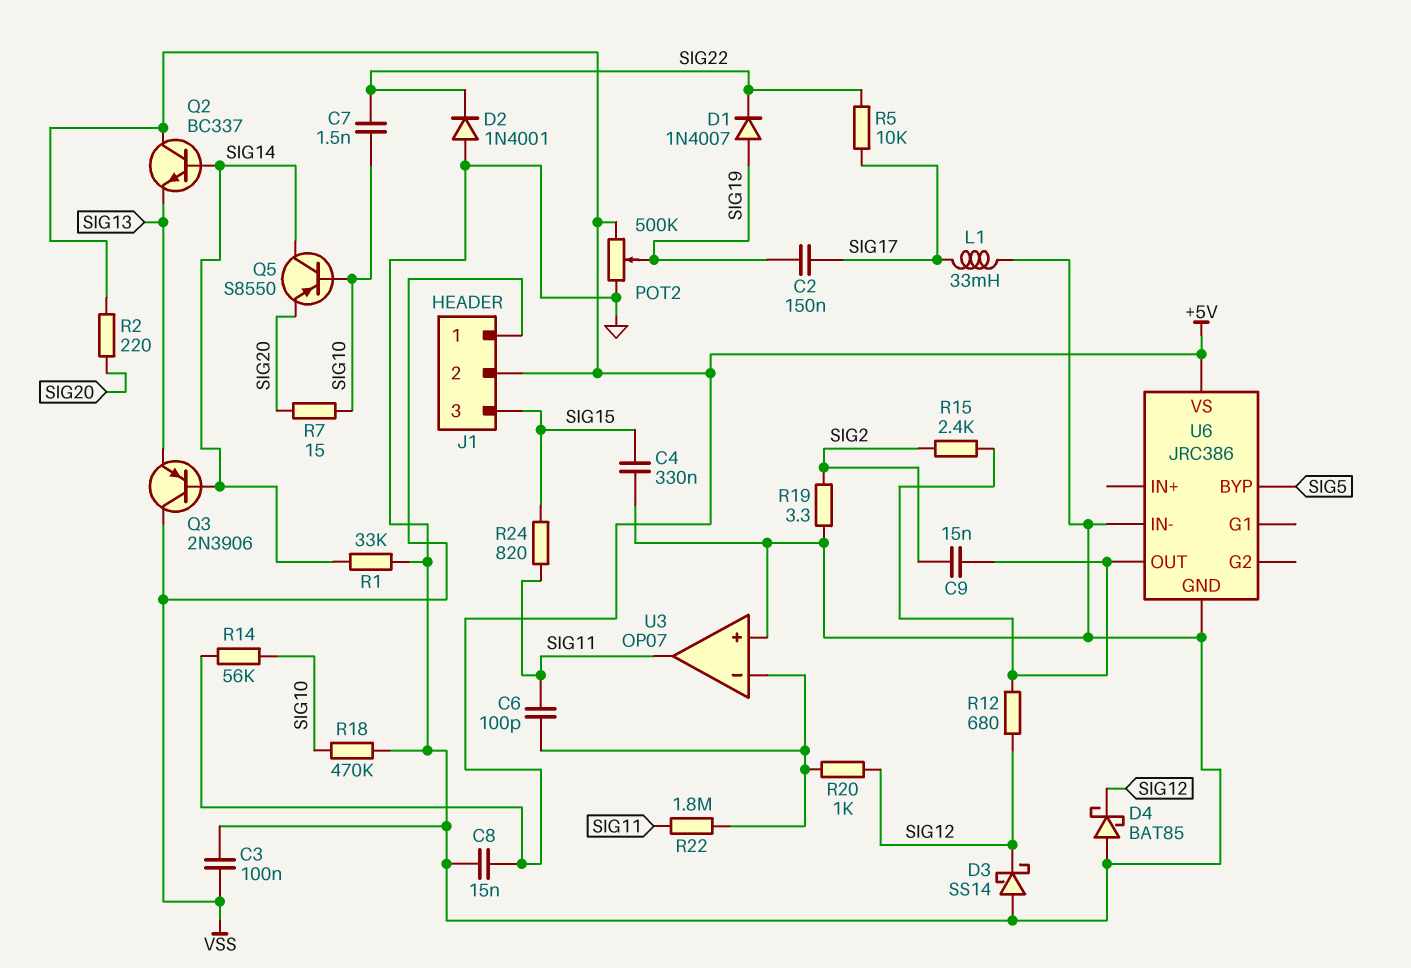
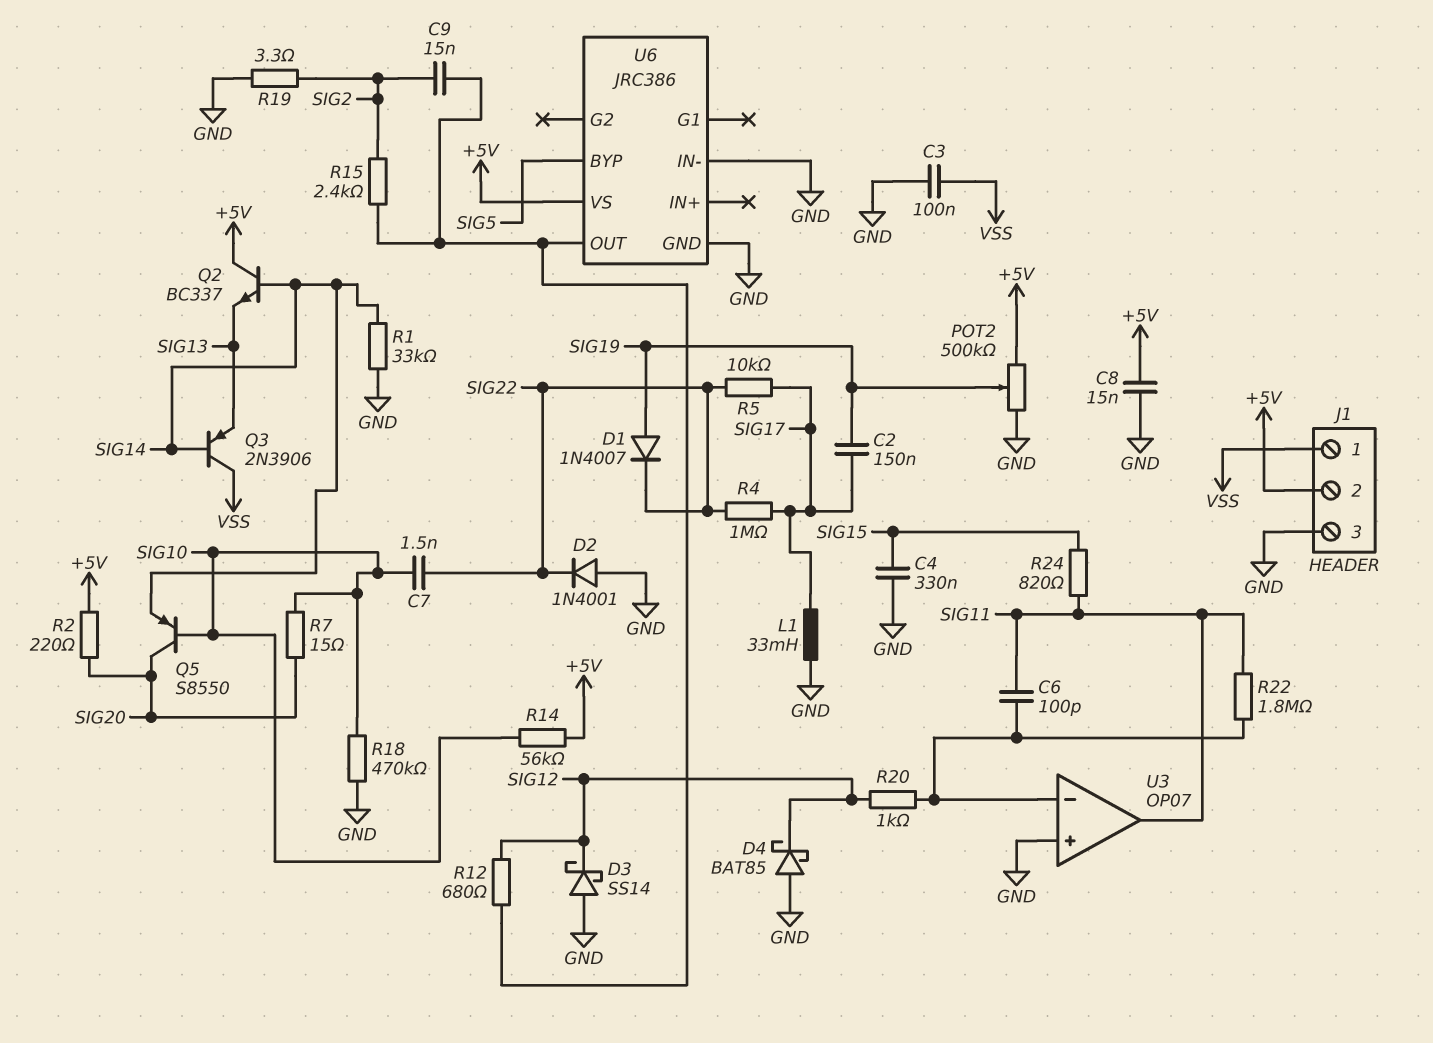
J1 pin 3: SIG15 -> GND
Q5: PNP S8550 (B SIG10, C SIG14, E SIG20) -> PNP S8550 (B SIG10, C SIG20, E SIG14)
R4: none -> 1M (SIG17, SIG22)

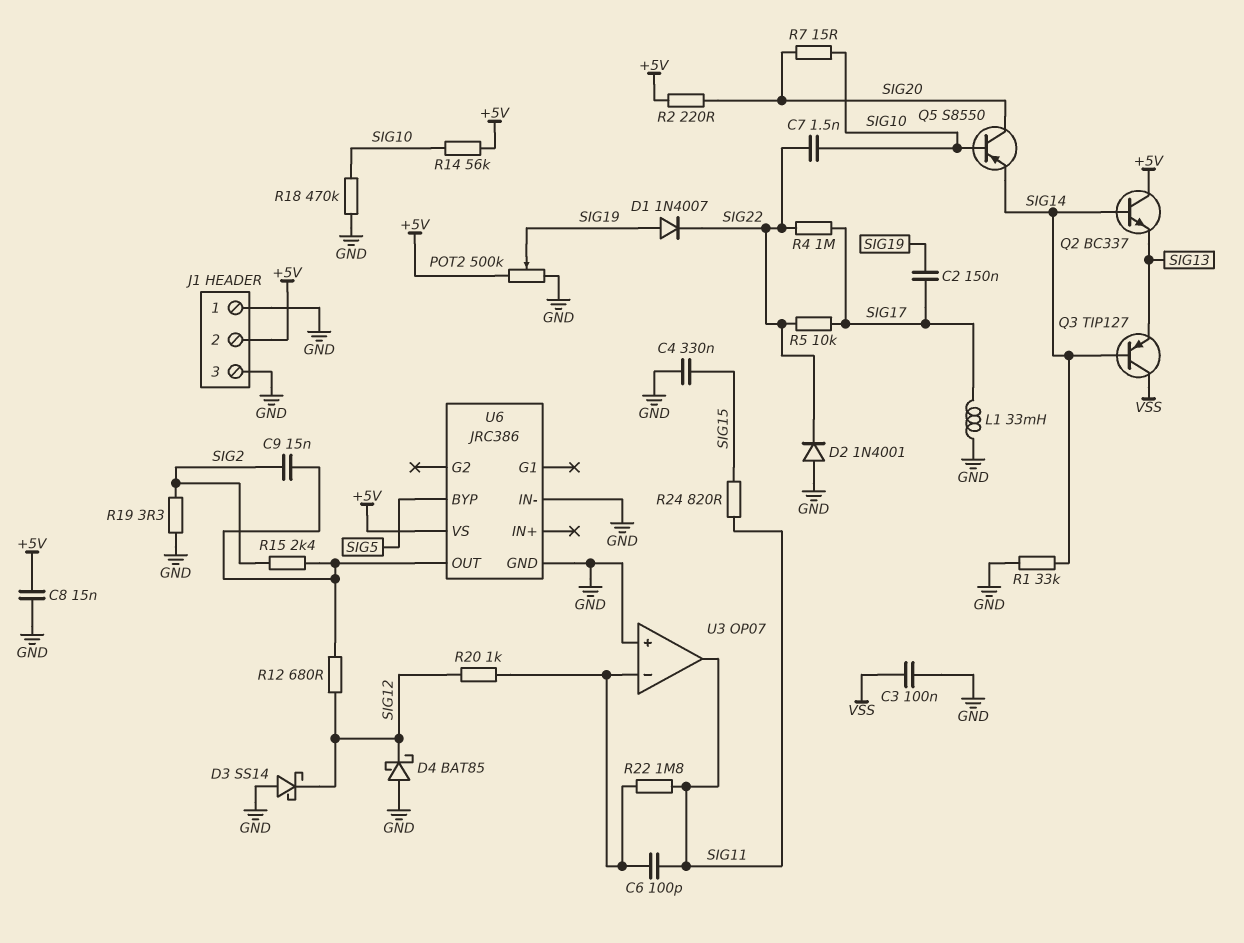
J1 pin 1: VSS -> GND
Q3: PNP 2N3906 (B SIG14, C VSS, E SIG13) -> PNP TIP127 (B SIG14, C VSS, E SIG13)

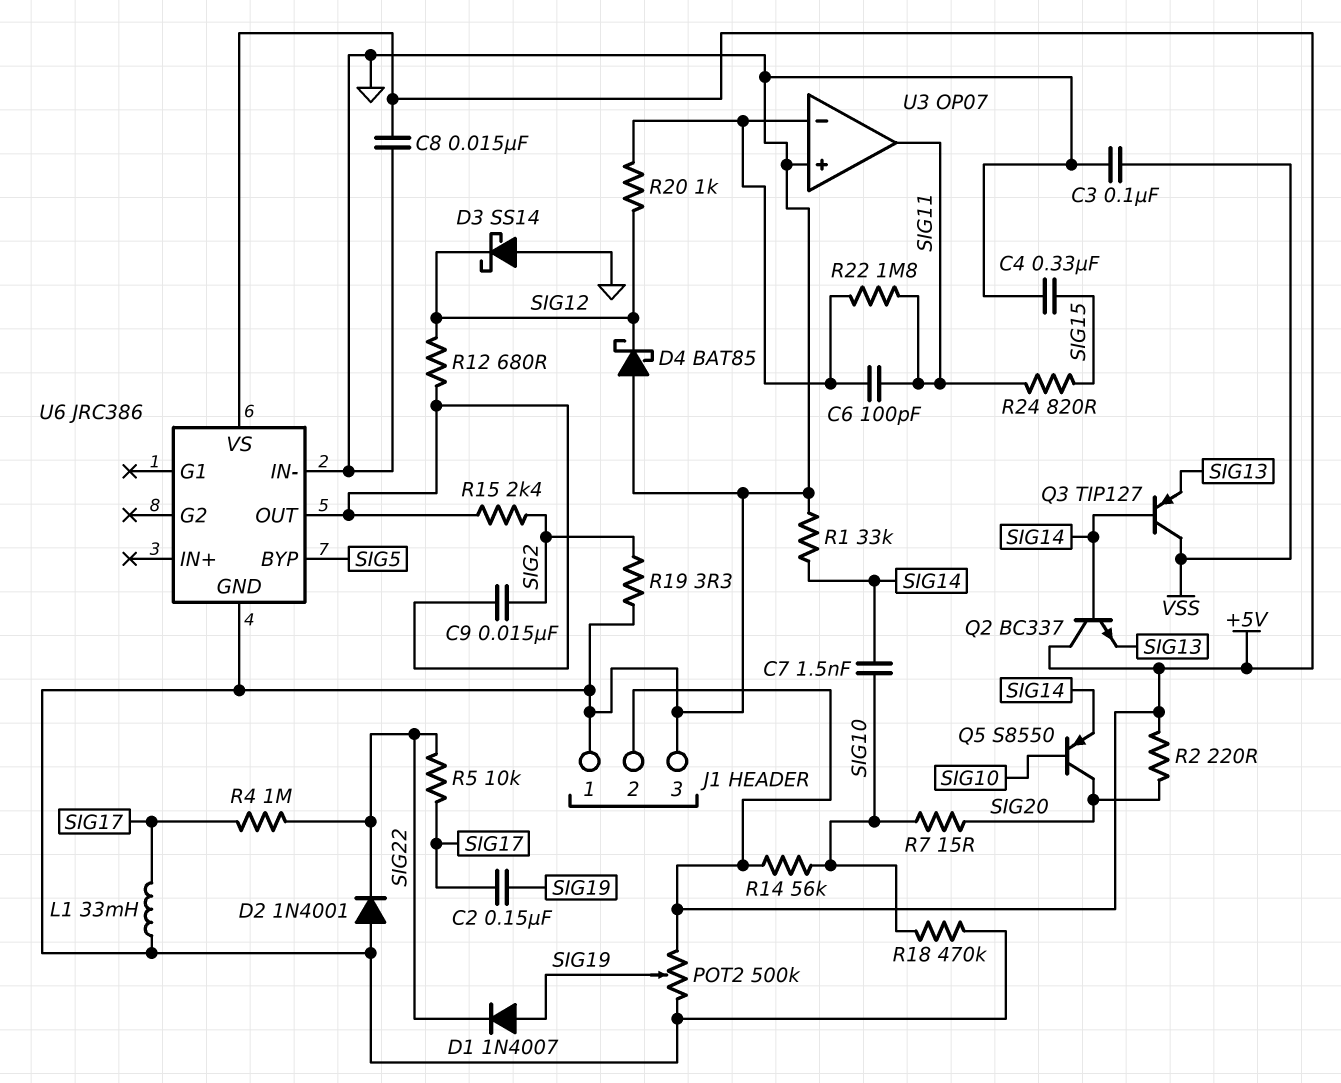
C7: 1.5nF (SIG10, SIG22) -> 1.5nF (SIG10, SIG14)

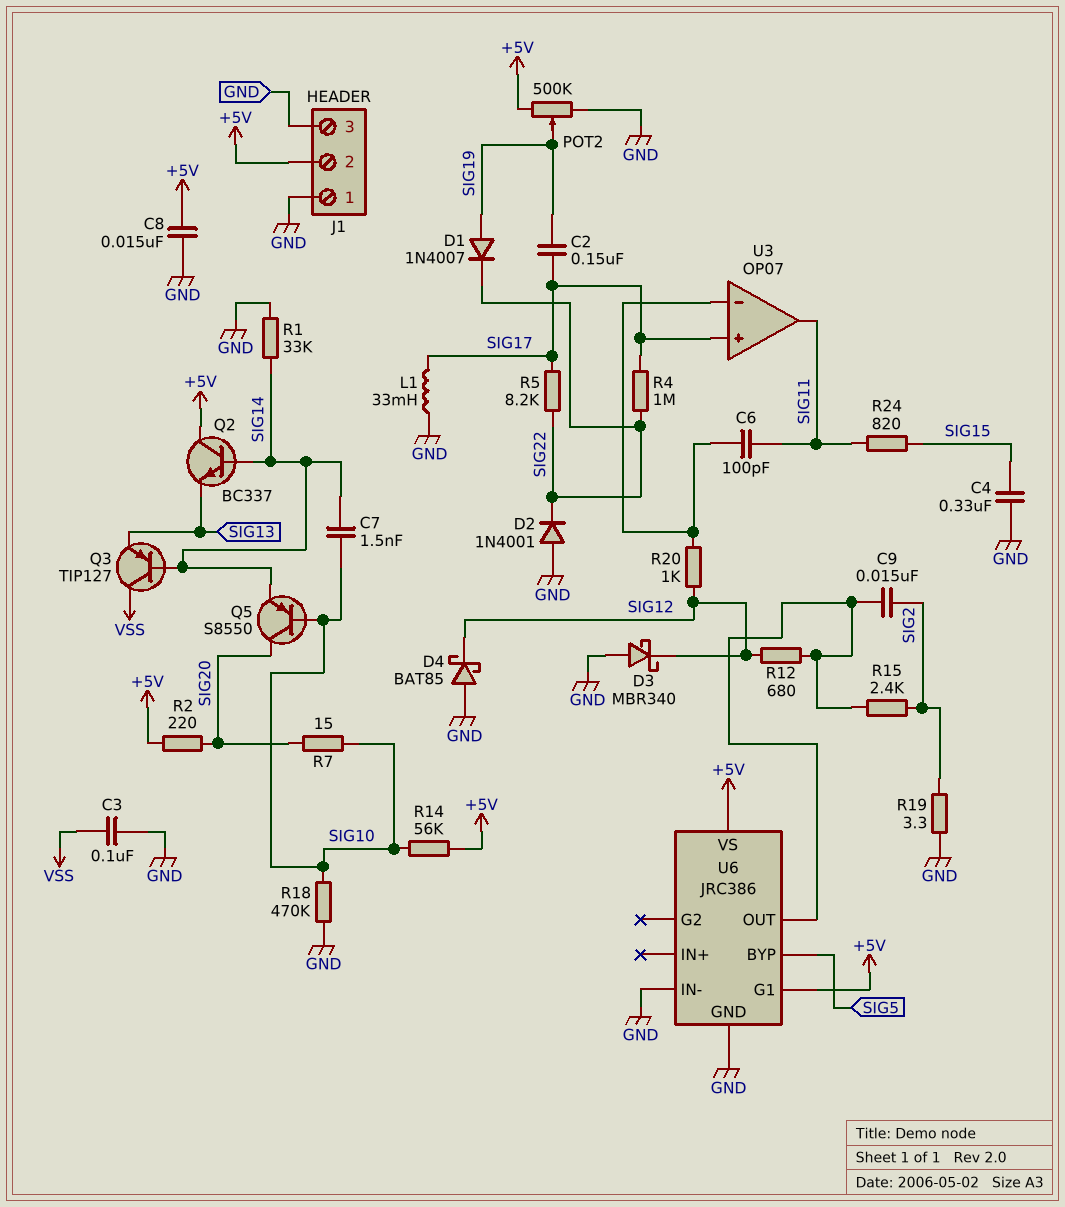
D3: schottky SS14 (A GND, K SIG12) -> schottky MBR340 (A GND, K SIG12)
R5: 10k (SIG17, SIG22) -> 8.2k (SIG17, SIG22)
R22: 1.8M (SIG11, U3/in-) -> none
U3 pin in+: GND -> SIG17
U6 pin G1: none -> +5V

